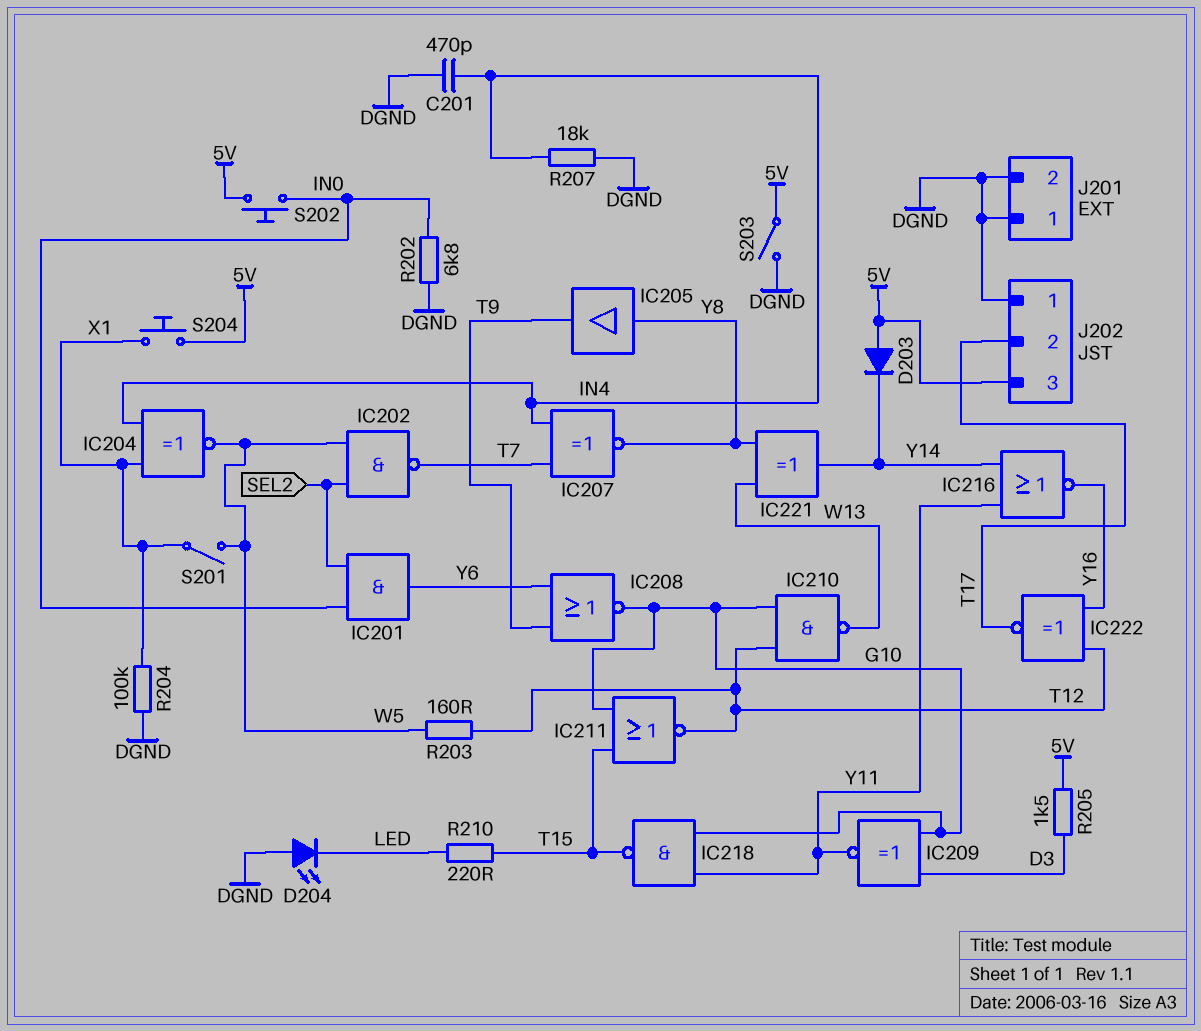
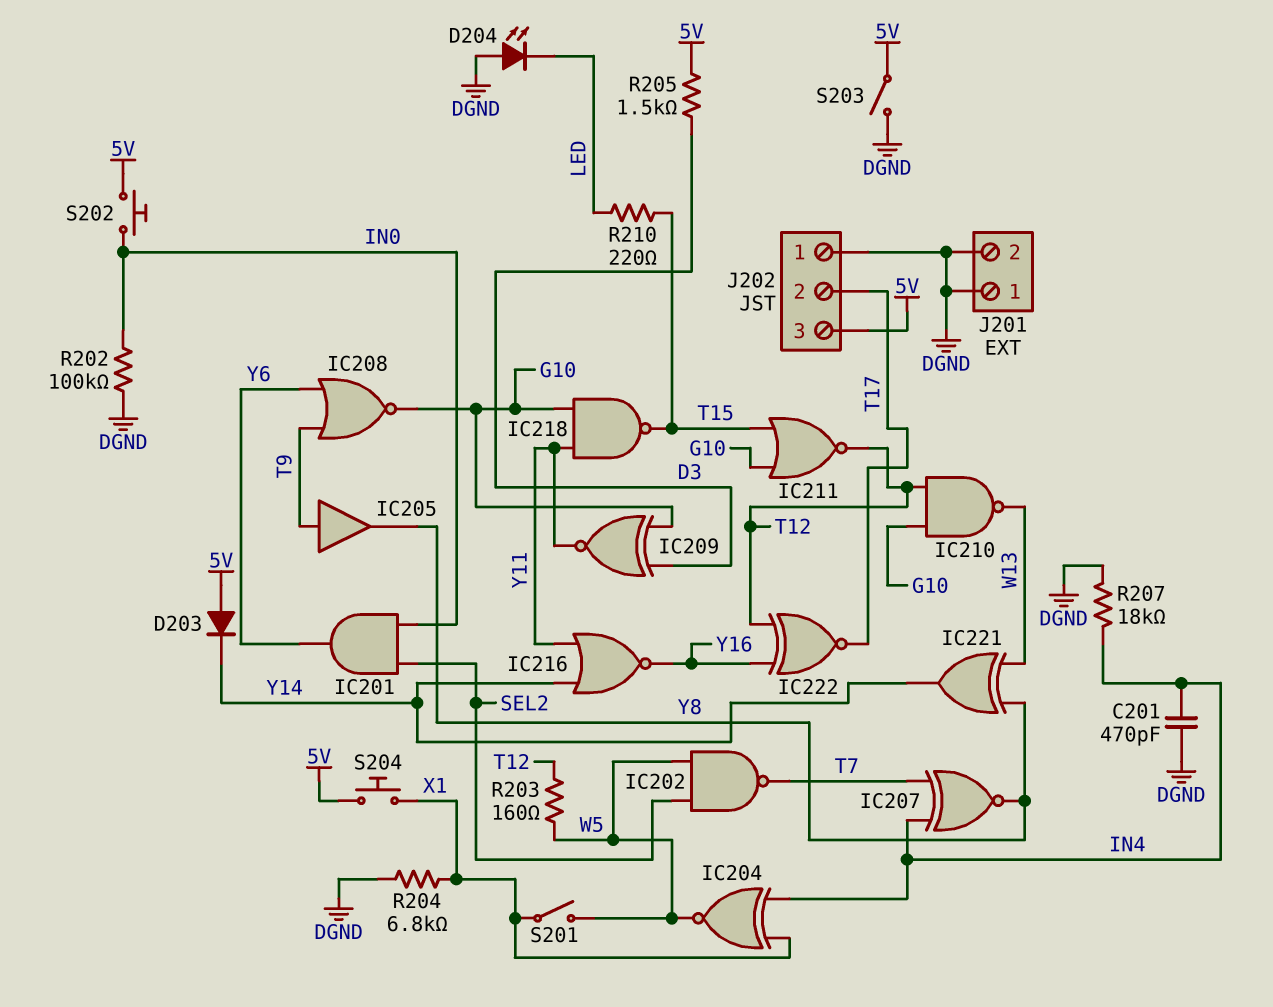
IC205: buffer (in Y8, out T9) -> buffer (in T9, out Y8)
R202: 6.8k (DGND, IN0) -> 100k (DGND, IN0)
R204: 100k (DGND, X1) -> 6.8k (DGND, X1)

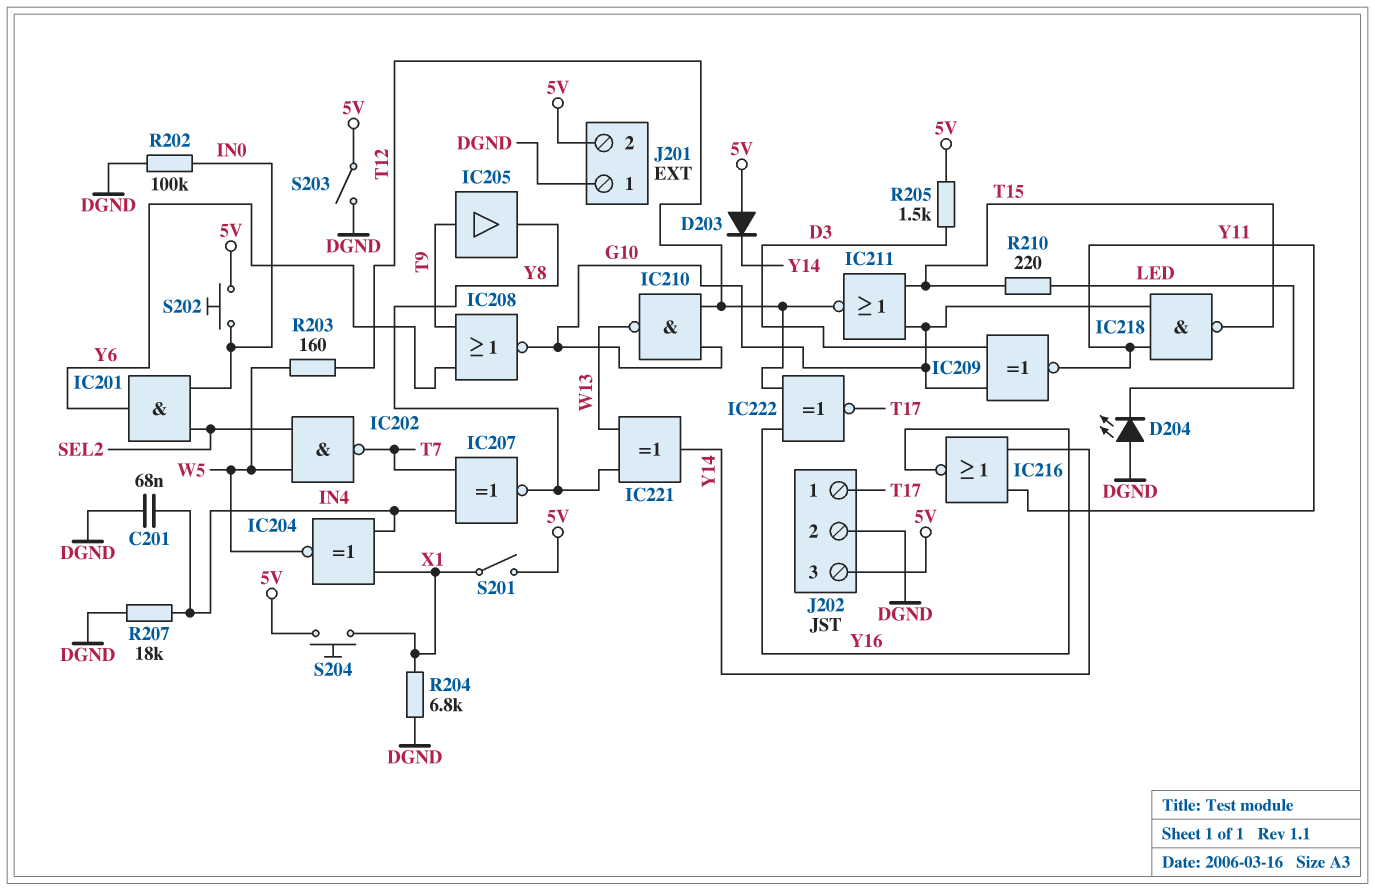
C201: 470pF (DGND, IN4) -> 68nF (DGND, IN4)
J201 pin 2: DGND -> 5V
J202 pin 1: DGND -> T17
J202 pin 2: T17 -> DGND
S201: switch (W5, X1) -> switch (5V, X1)

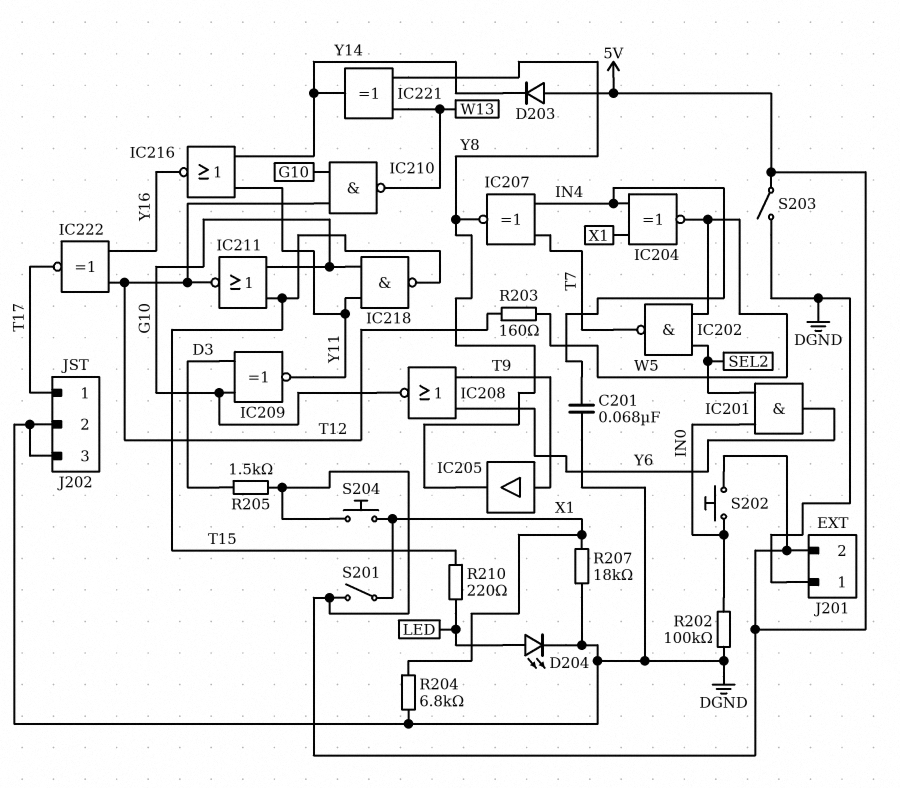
D204: LED (A DGND, K LED) -> LED (A LED, K DGND)
J202 pin 3: 5V -> DGND
R207: 18k (DGND, IN4) -> 18k (DGND, X1)

